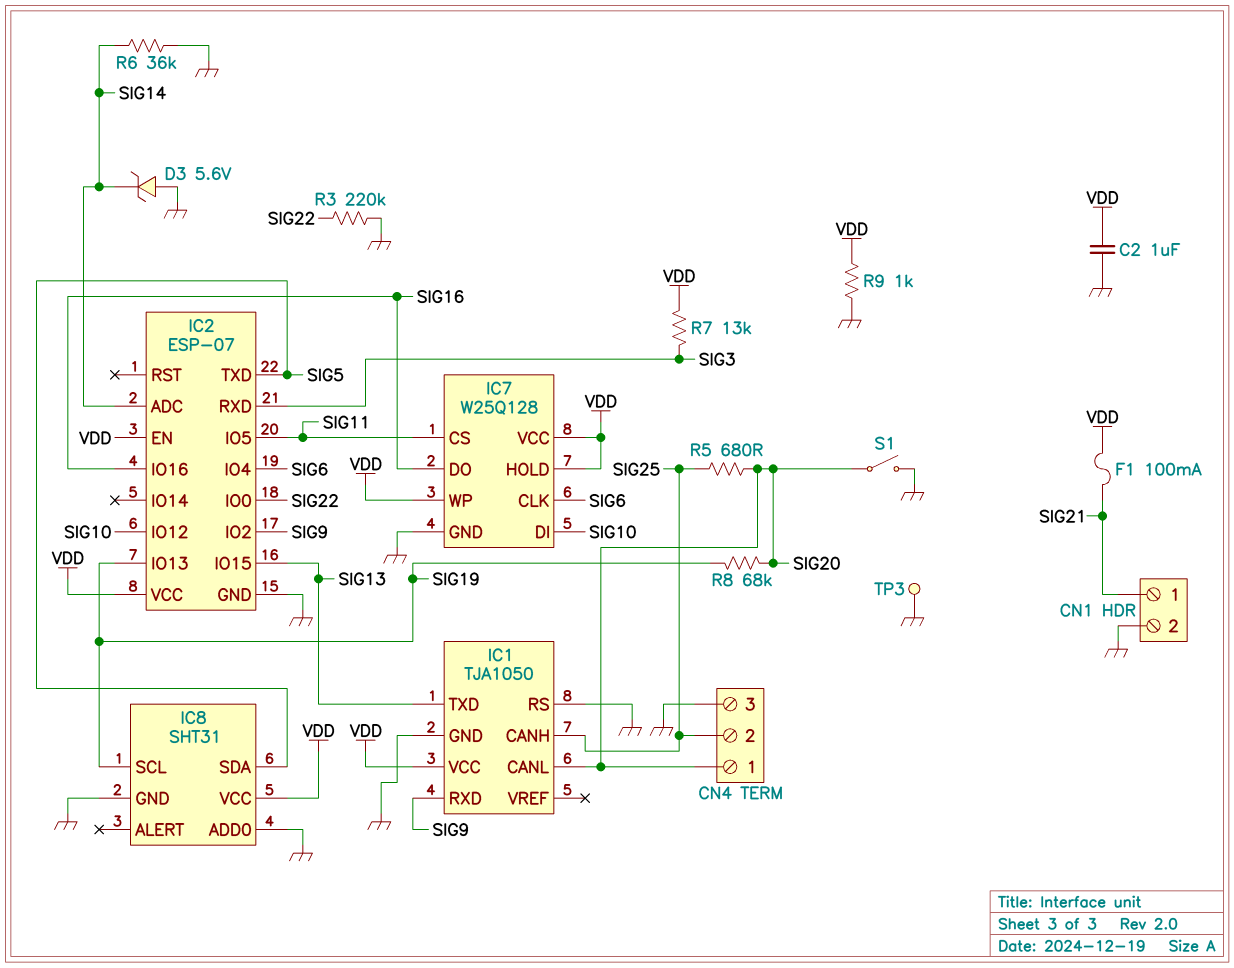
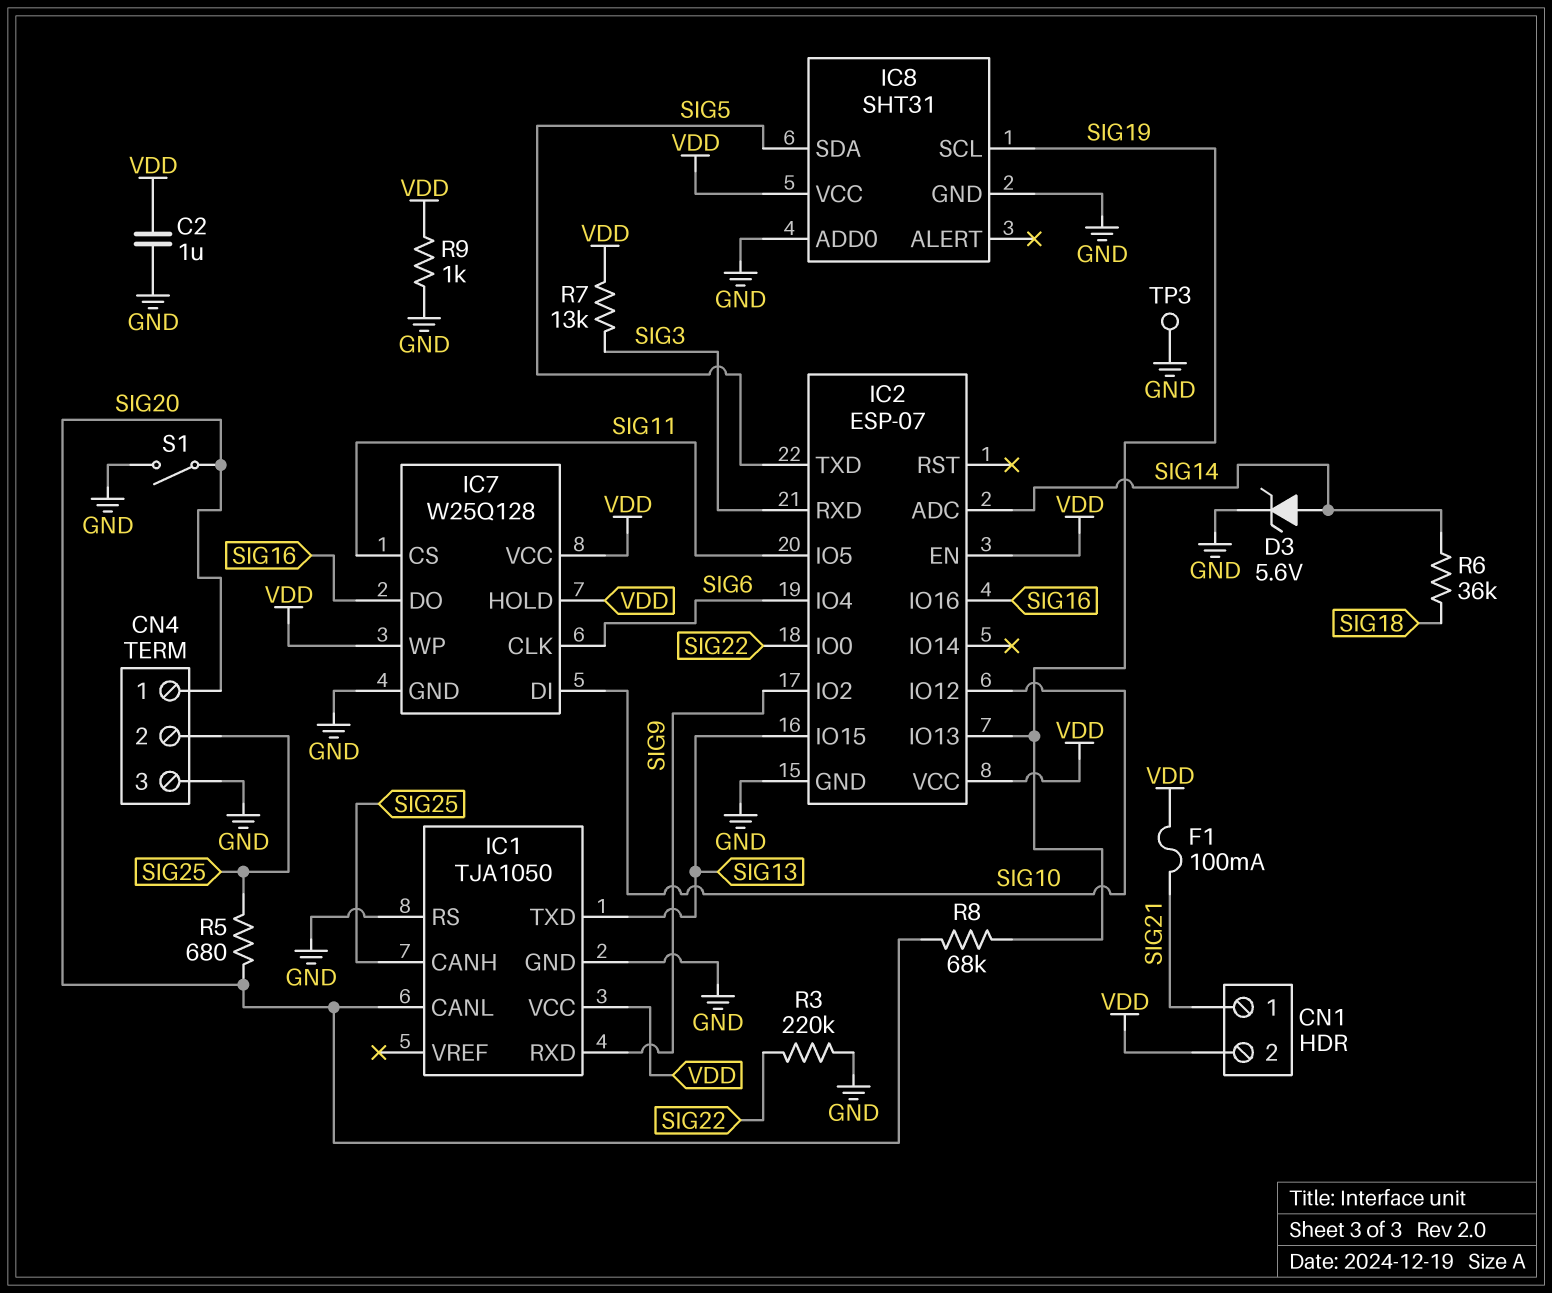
CN1 pin 2: GND -> VDD
D3: zener 5.6V (A GND, K SIG14) -> zener 5.6V (A SIG14, K GND)
R6: 36k (GND, SIG14) -> 36k (SIG14, SIG18)

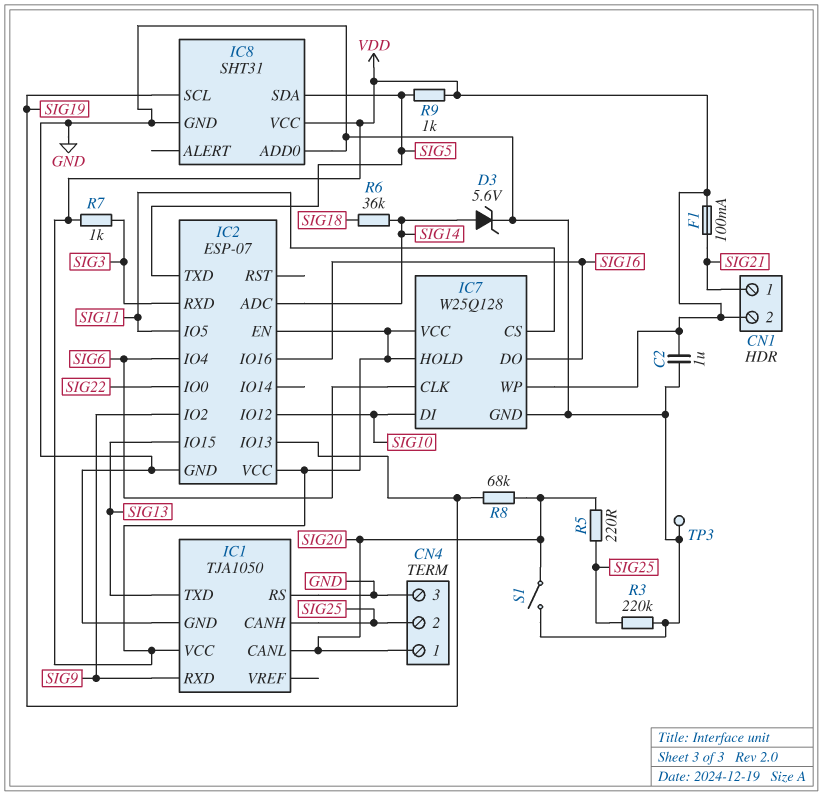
R3: 220k (GND, SIG22) -> 220k (GND, SIG25)
R5: 680 (SIG20, SIG25) -> 220 (SIG20, SIG25)
R7: 13k (SIG3, VDD) -> 1k (SIG3, VDD)
R9: 1k (GND, VDD) -> 1k (SIG5, VDD)

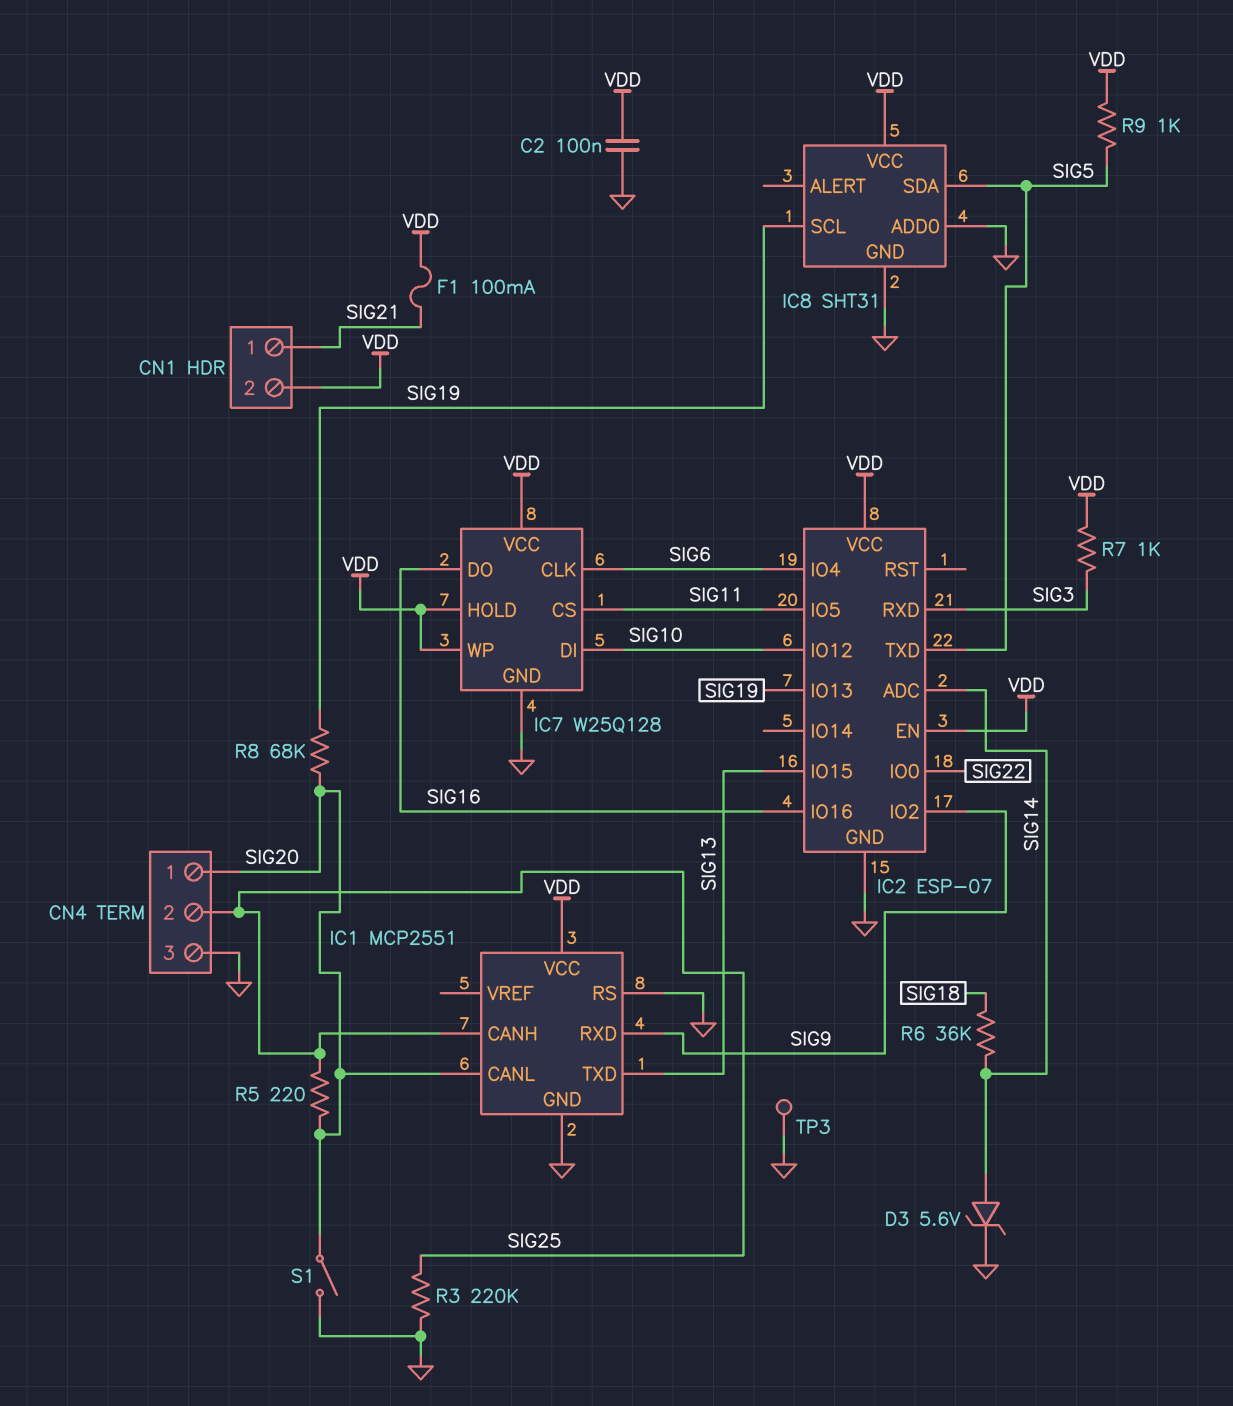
C2: 1uF (GND, VDD) -> 100nF (GND, VDD)
IC1: TJA1050 -> MCP2551

